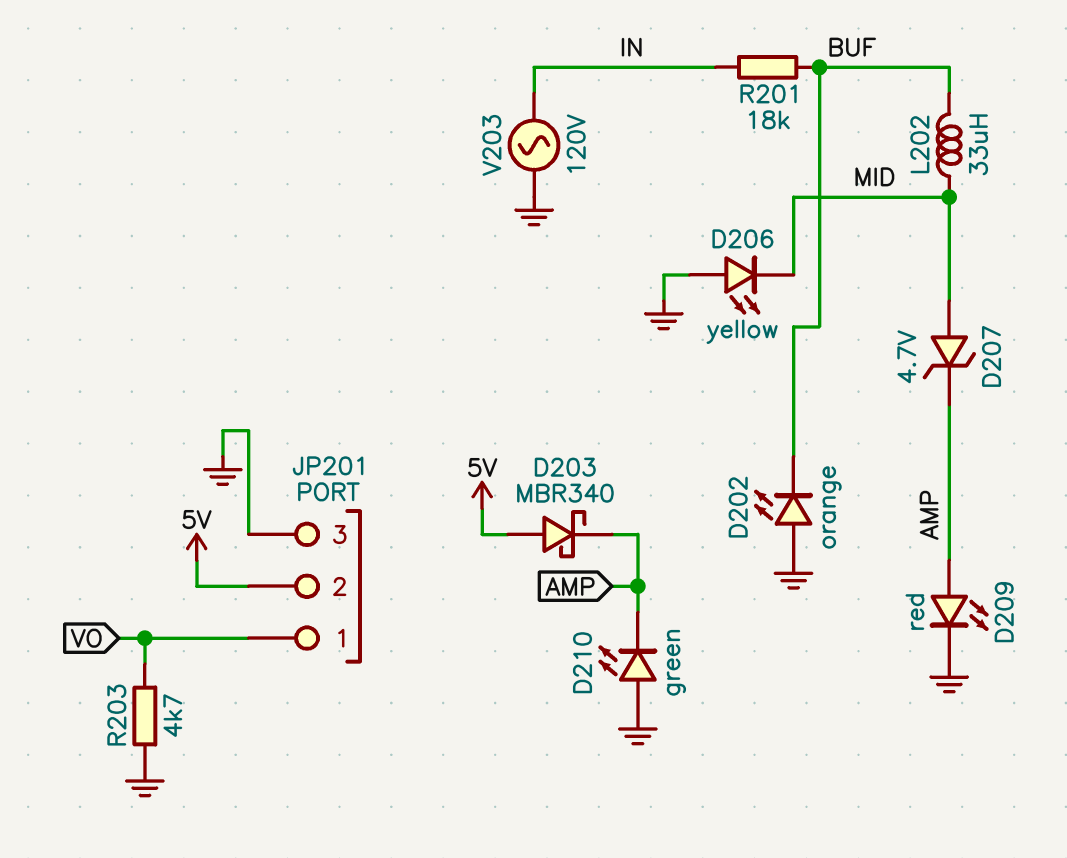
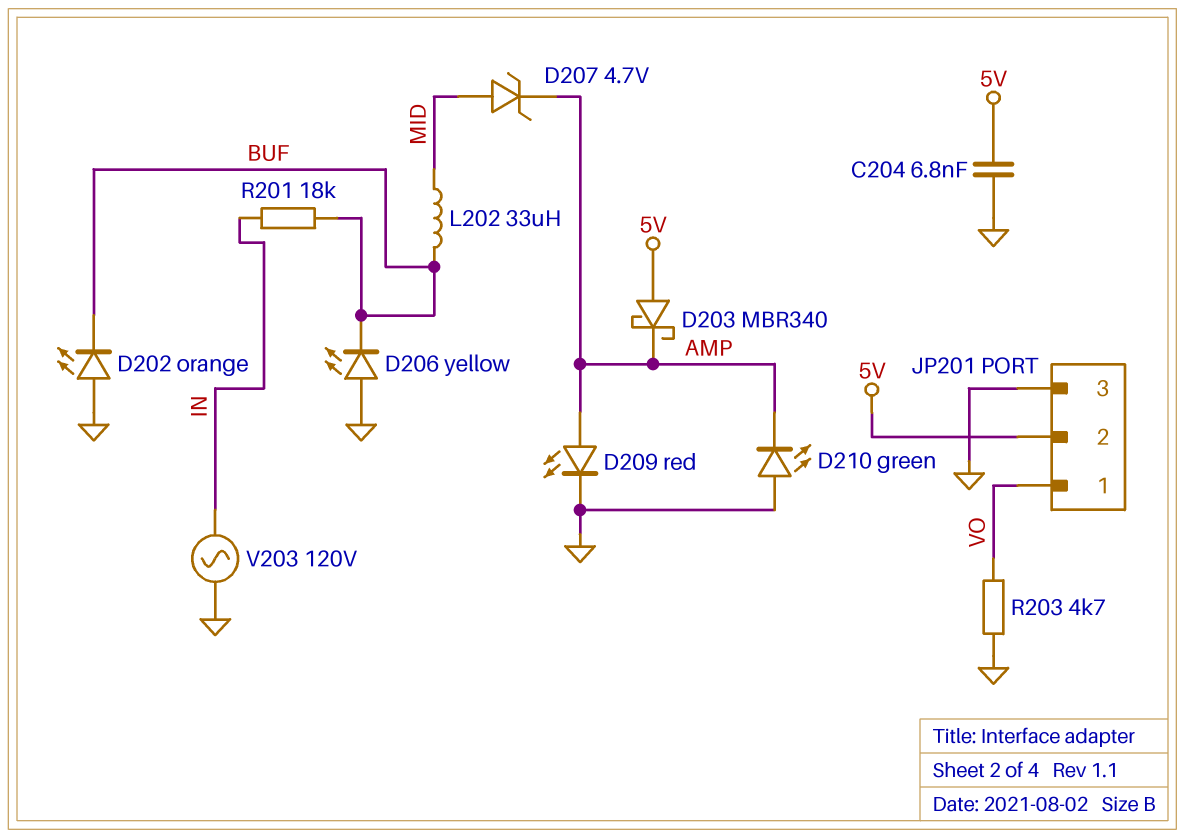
C204: none -> 6.8nF (5V, GND)
D206: LED yellow (A GND, K MID) -> LED yellow (A GND, K BUF)

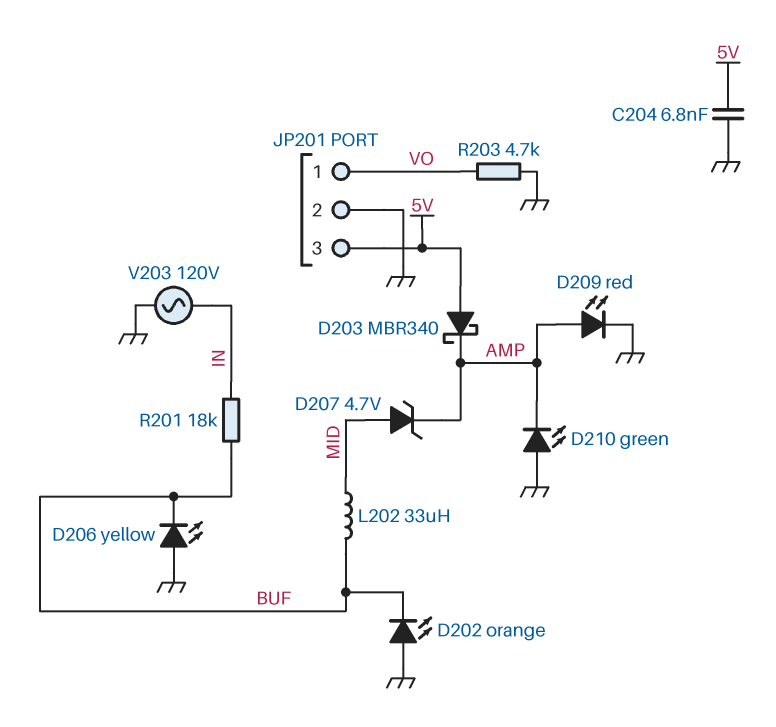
JP201 pin 2: 5V -> GND
JP201 pin 3: GND -> 5V

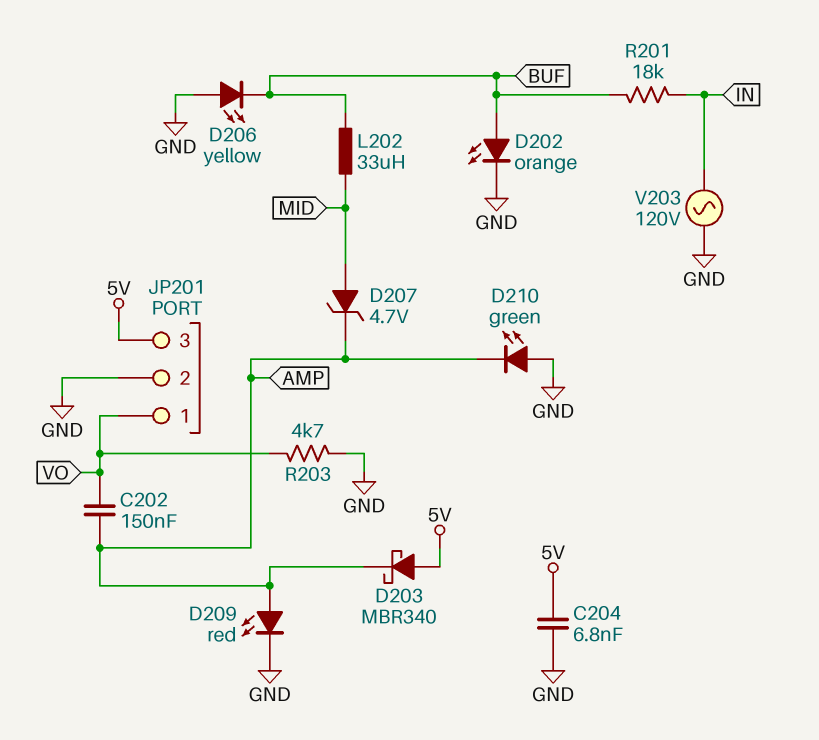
C202: none -> 150nF (AMP, VO)
D202: LED orange (A GND, K BUF) -> LED orange (A BUF, K GND)

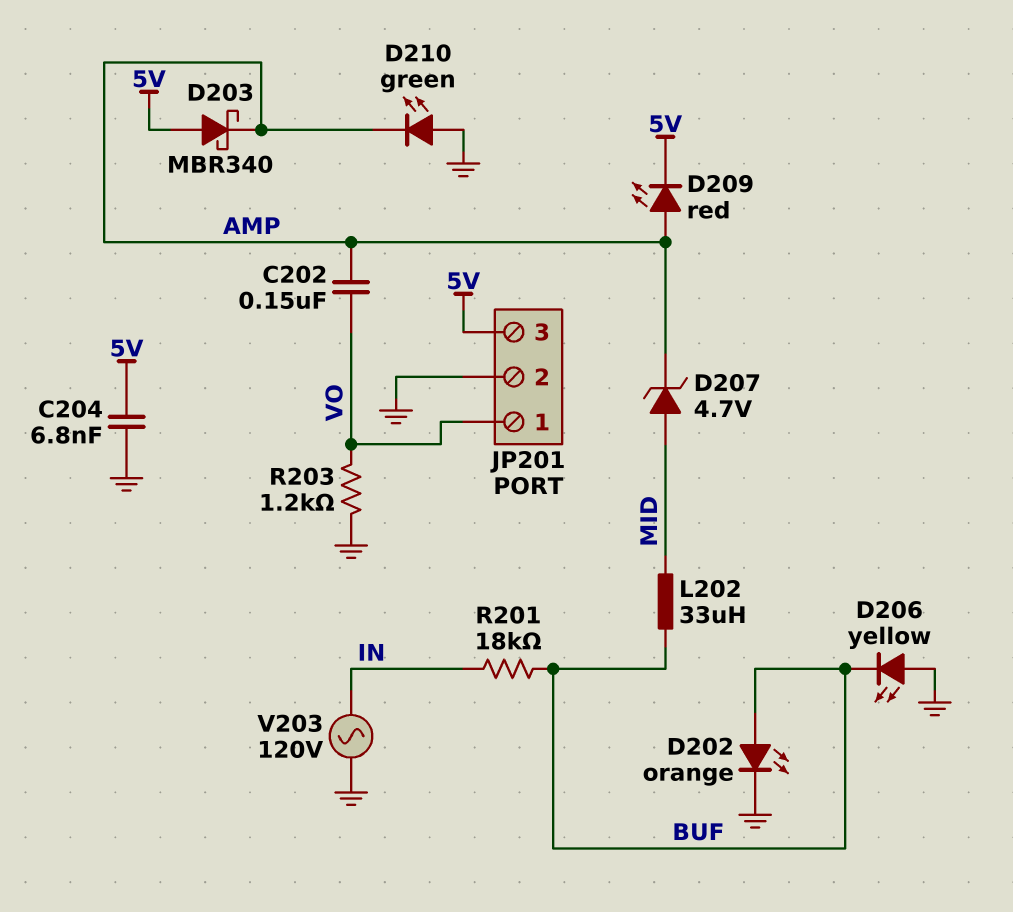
D209: LED red (A AMP, K GND) -> LED red (A AMP, K 5V)
R203: 4.7k (GND, VO) -> 1.2k (GND, VO)

